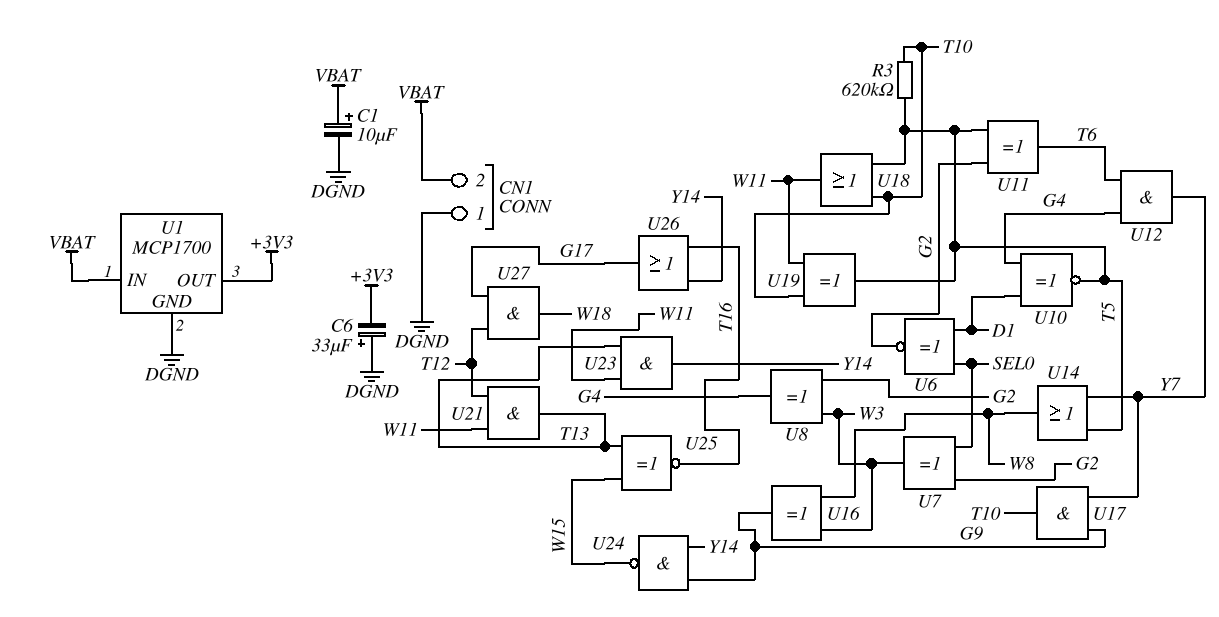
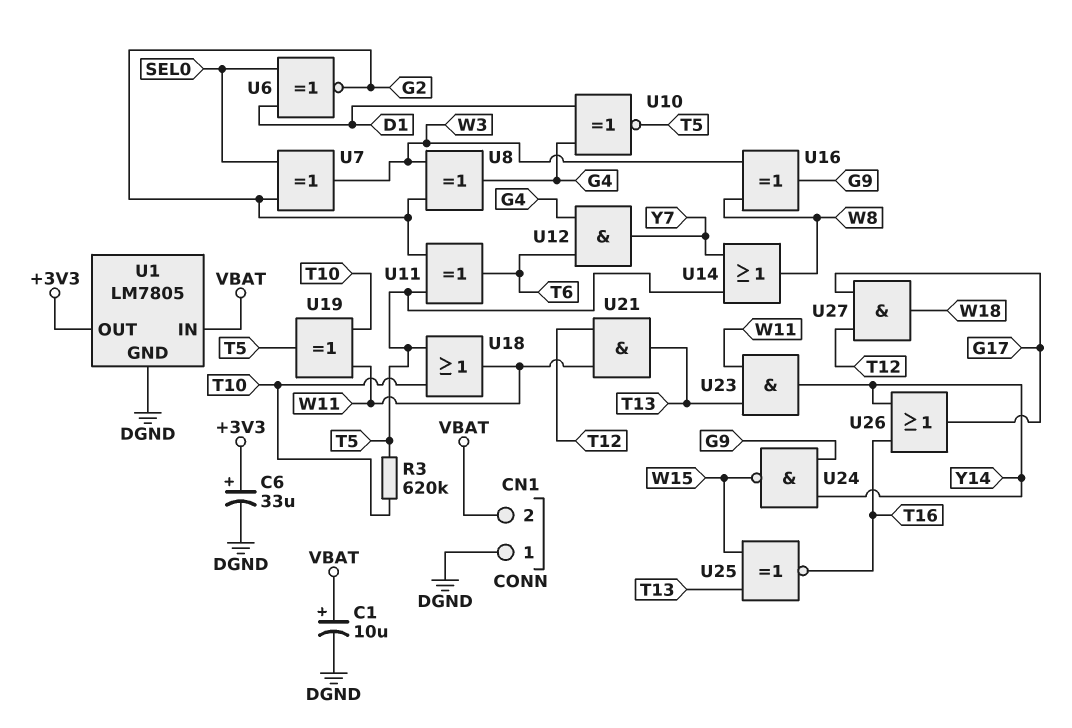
C6: 33uF (plus DGND, minus +3V3) -> 33uF (plus +3V3, minus DGND)
U1: MCP1700 -> LM7805
U17: AND (in G9, in Y7, out T10) -> none

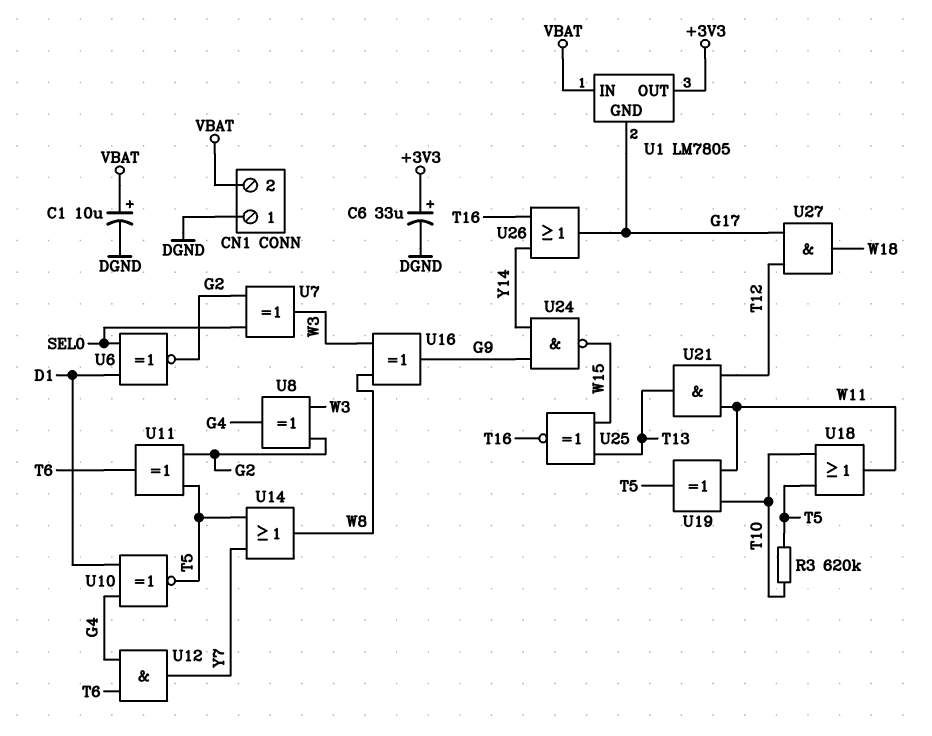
U1 pin GND: DGND -> G17
U23: AND (in T13, in W11, out Y14) -> none

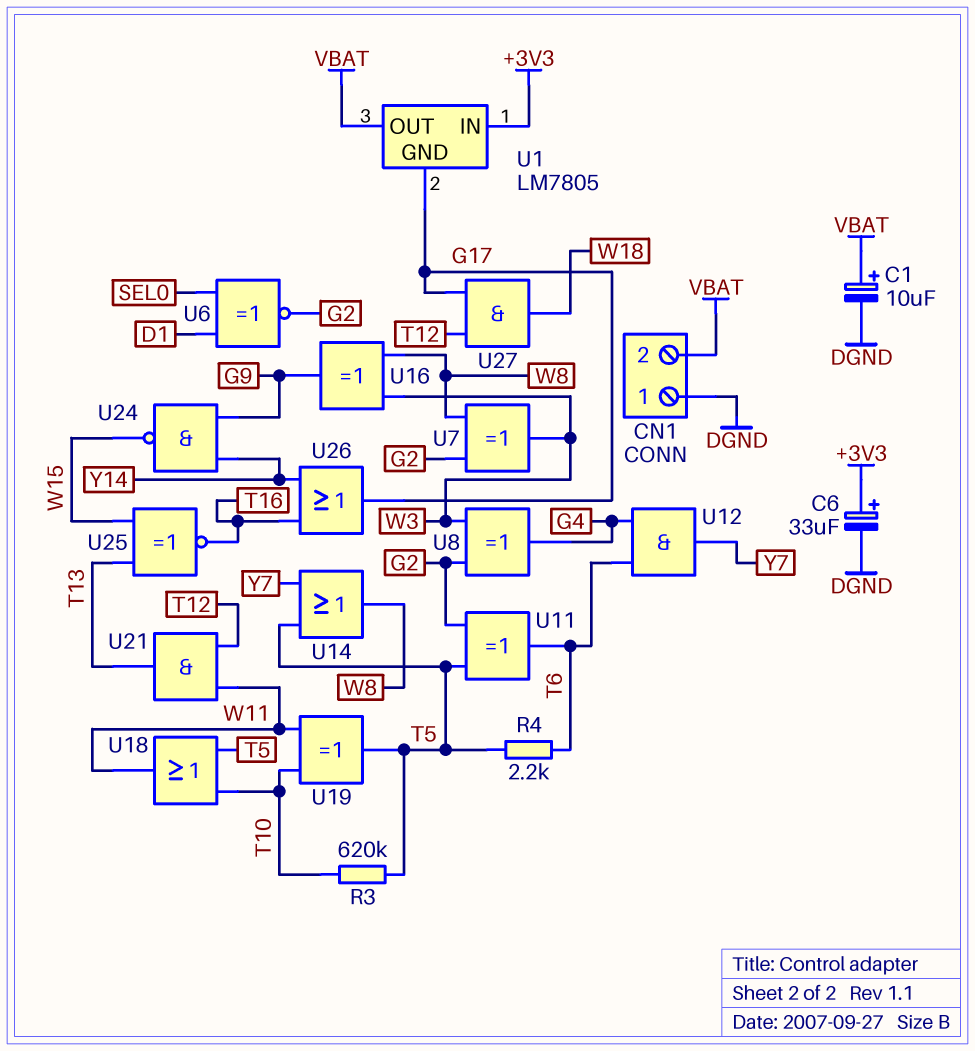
R4: none -> 2.2k (T5, T6)
U1 pin IN: VBAT -> +3V3
U1 pin OUT: +3V3 -> VBAT
U7: XOR (in G2, in SEL0, out W3) -> XOR (in G2, in W8, out W3)
U10: XNOR (in D1, in G4, out T5) -> none

